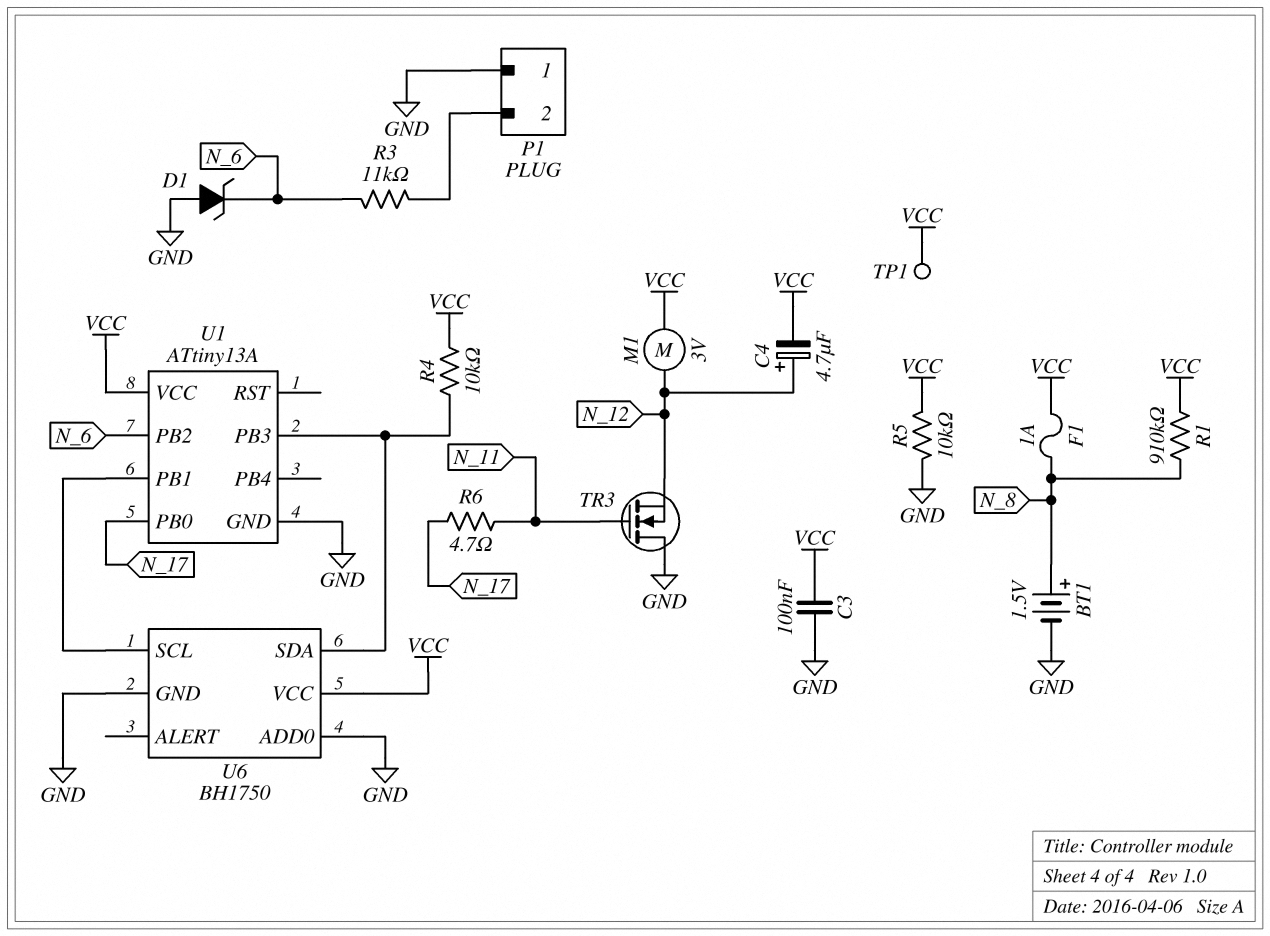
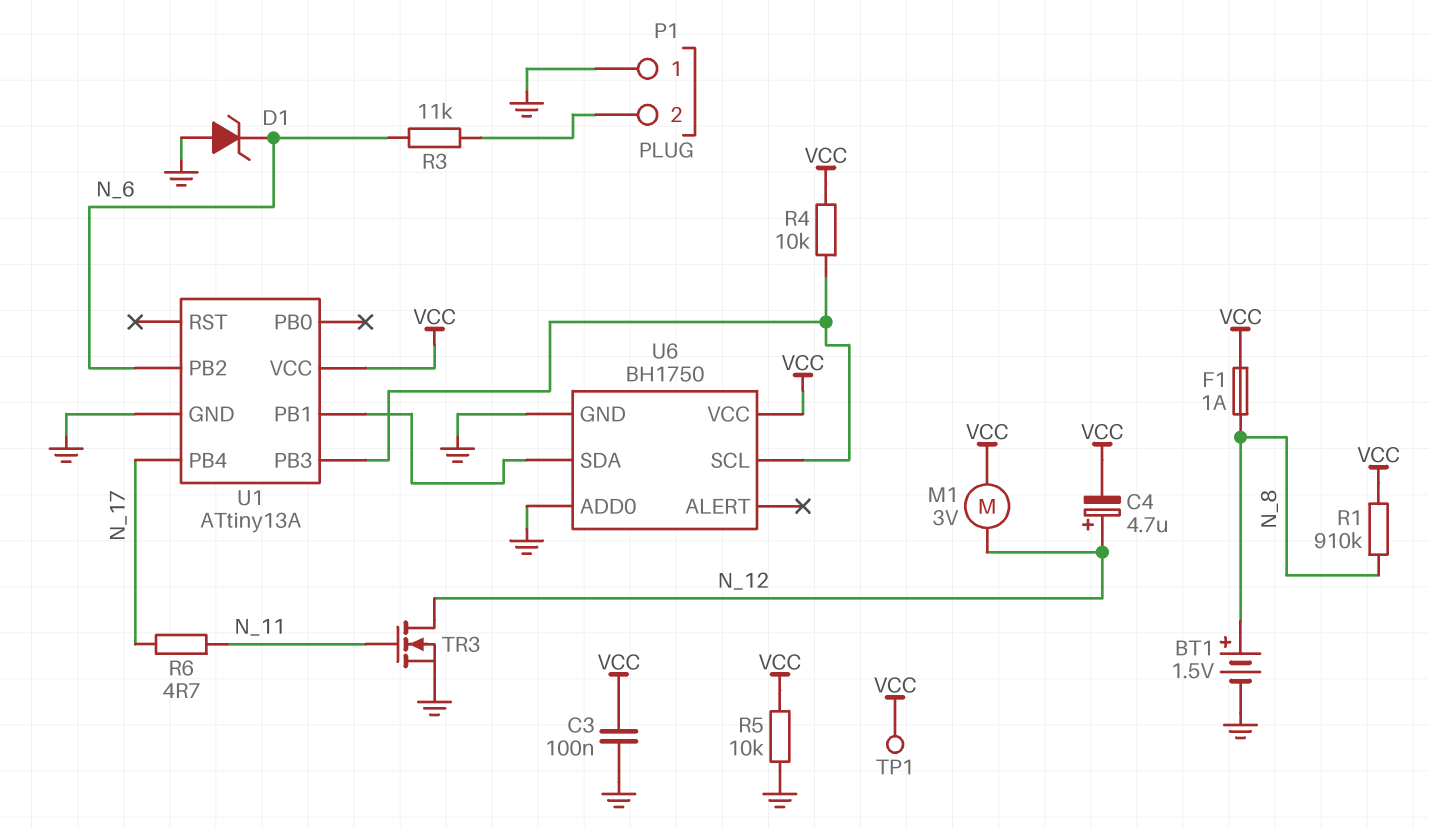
TR3: NMOS (G N_11, D GND, S N_12) -> NMOS (G N_11, D N_12, S GND)
U1 pin PB0: N_17 -> none
U1 pin PB4: none -> N_17
U6 pin SCL: U1/PB1 -> U1/PB3
U6 pin SDA: U1/PB3 -> U1/PB1

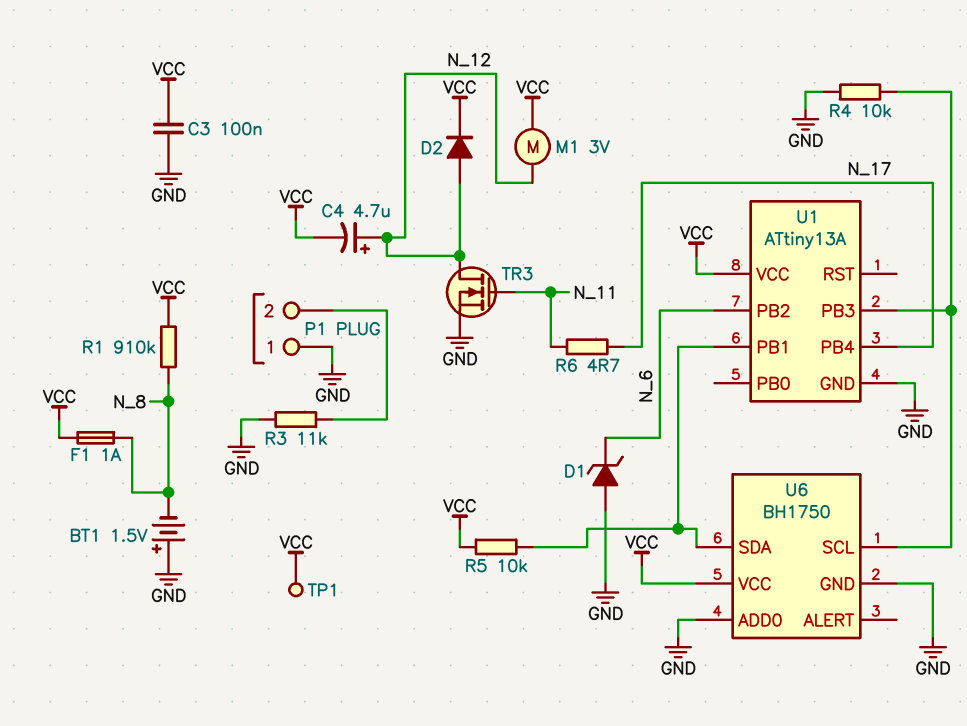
BT1: 1.5V (plus N_8, minus GND) -> 1.5V (plus GND, minus N_8)
D2: none -> diode (A N_12, K VCC)
R3: 11k (N_6, P1/2) -> 11k (GND, P1/2)
R4: 10k (U1/PB3, VCC) -> 10k (GND, U1/PB3)
R5: 10k (GND, VCC) -> 10k (U1/PB1, VCC)

